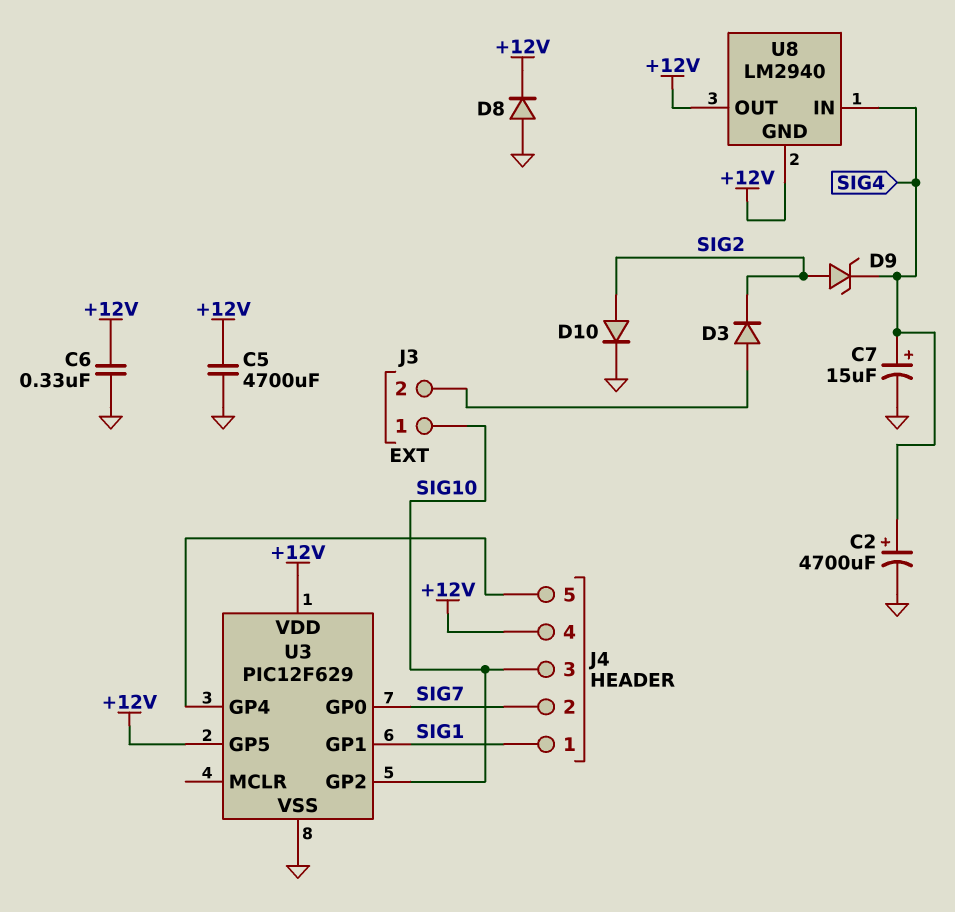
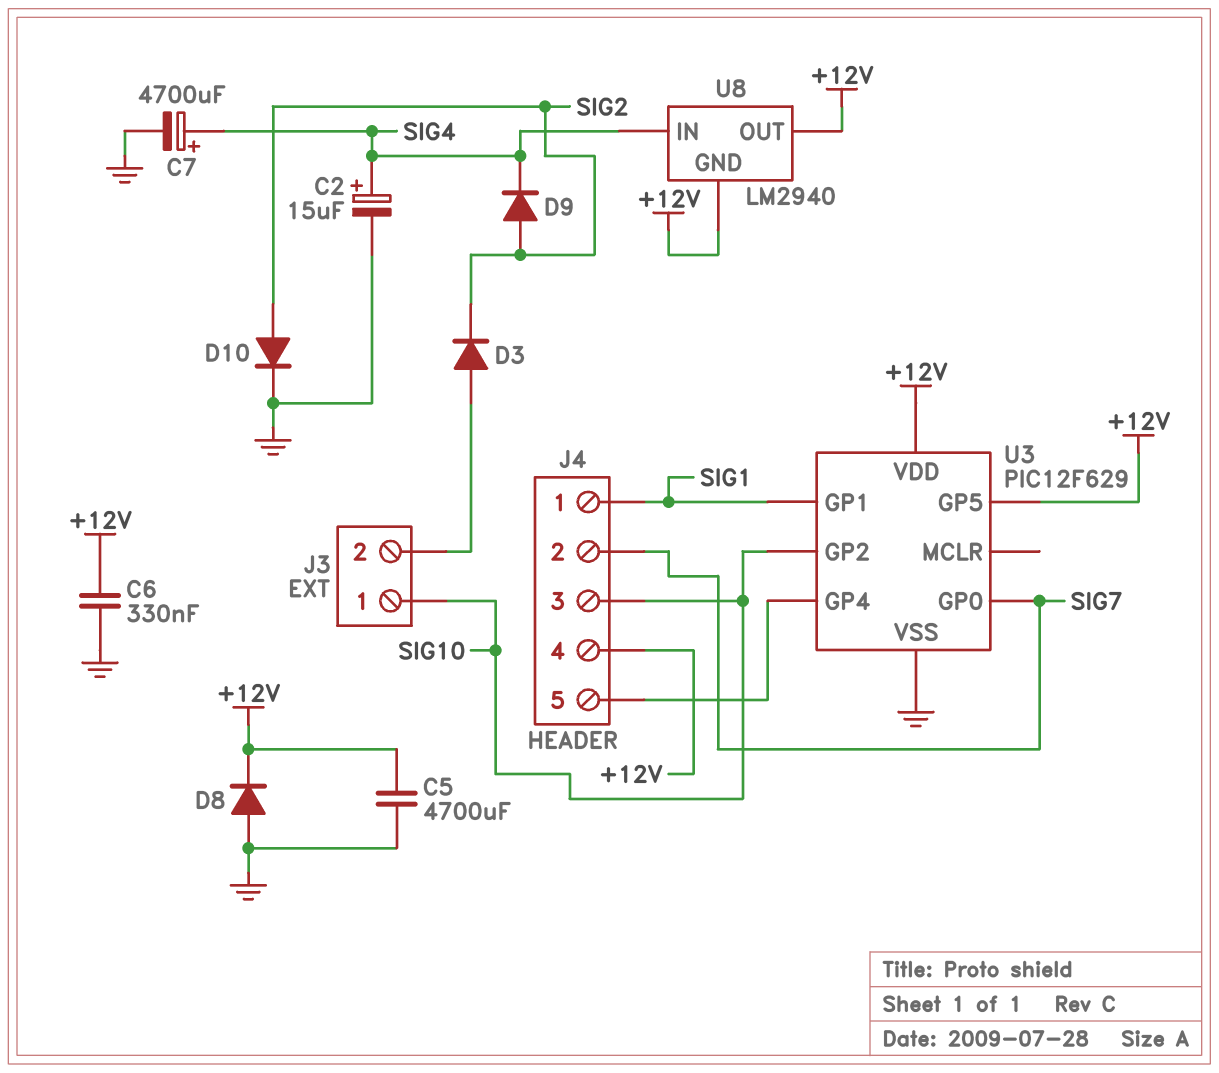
C2: 4700uF (plus SIG4, minus GND) -> 15uF (plus SIG4, minus GND)
C7: 15uF (plus SIG4, minus GND) -> 4700uF (plus SIG4, minus GND)
D9: zener (A SIG2, K SIG4) -> diode (A SIG2, K SIG4)

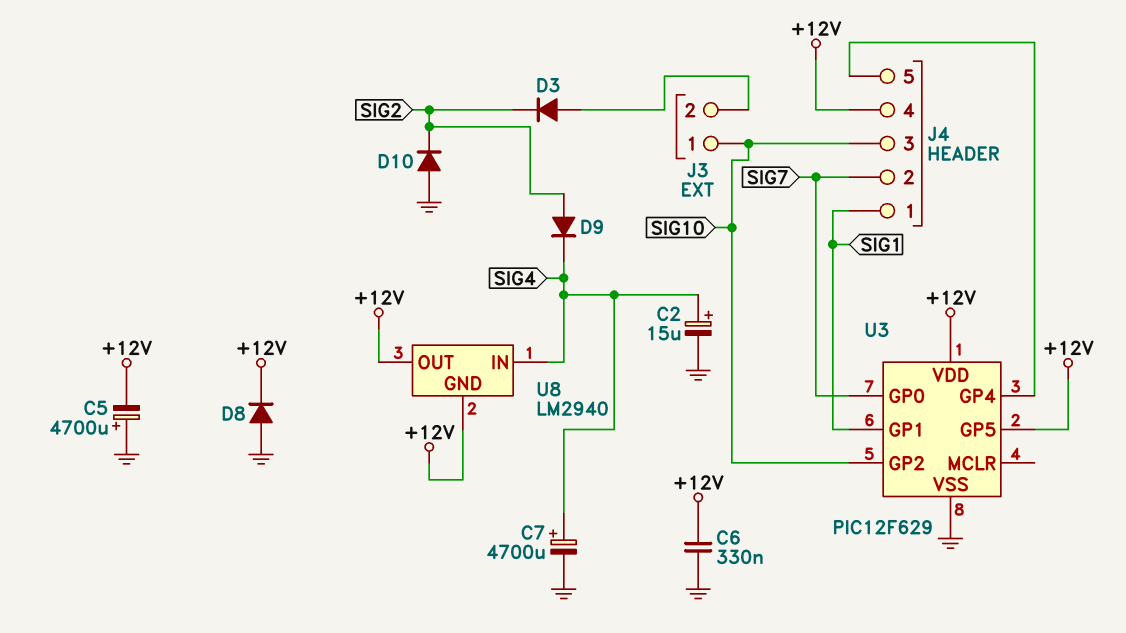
C5: 4700uF (+12V, GND) -> 4700uF (plus GND, minus +12V)
D10: diode (A SIG2, K GND) -> diode (A GND, K SIG2)

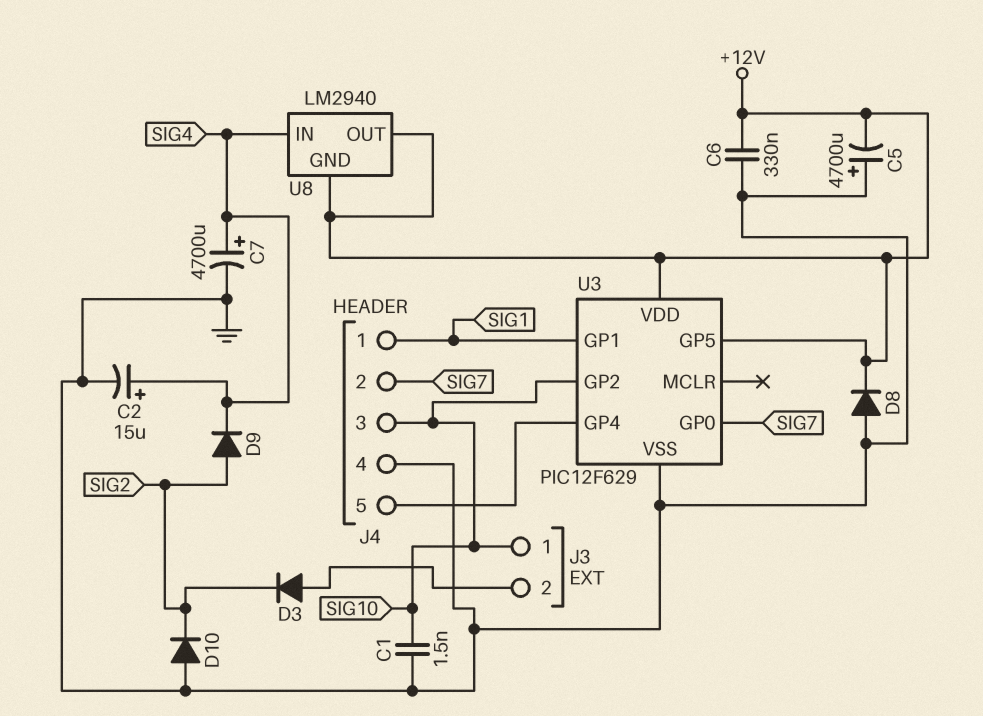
C1: none -> 1.5nF (GND, SIG10)
J4 pin 4: +12V -> GND

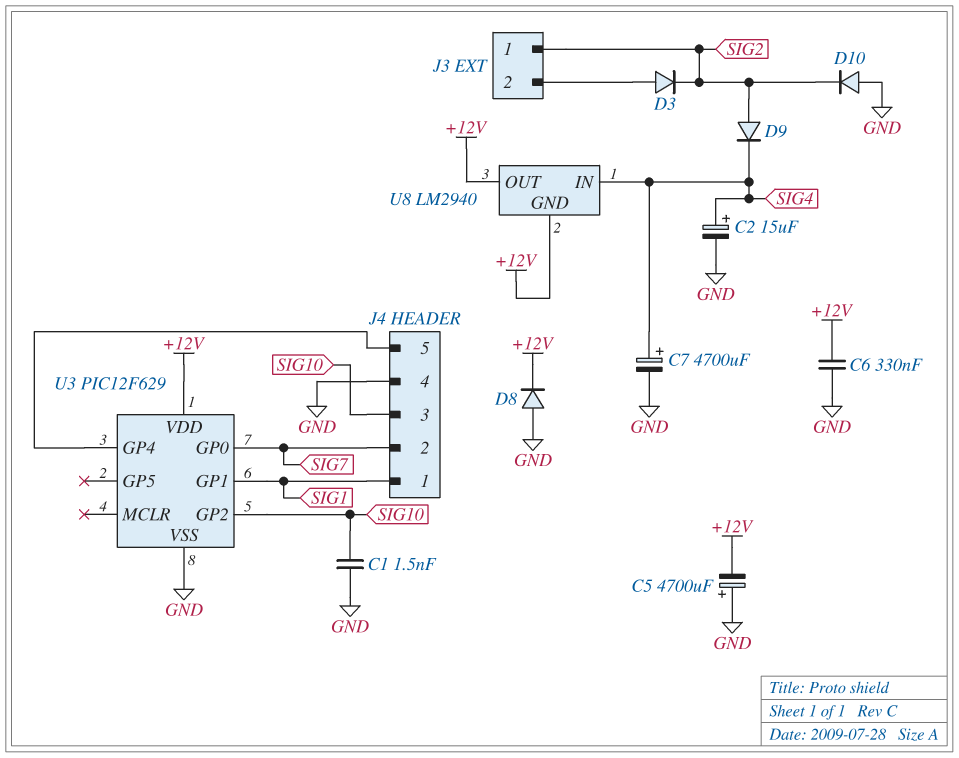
J3 pin 1: SIG10 -> SIG2
U3 pin GP5: +12V -> none

